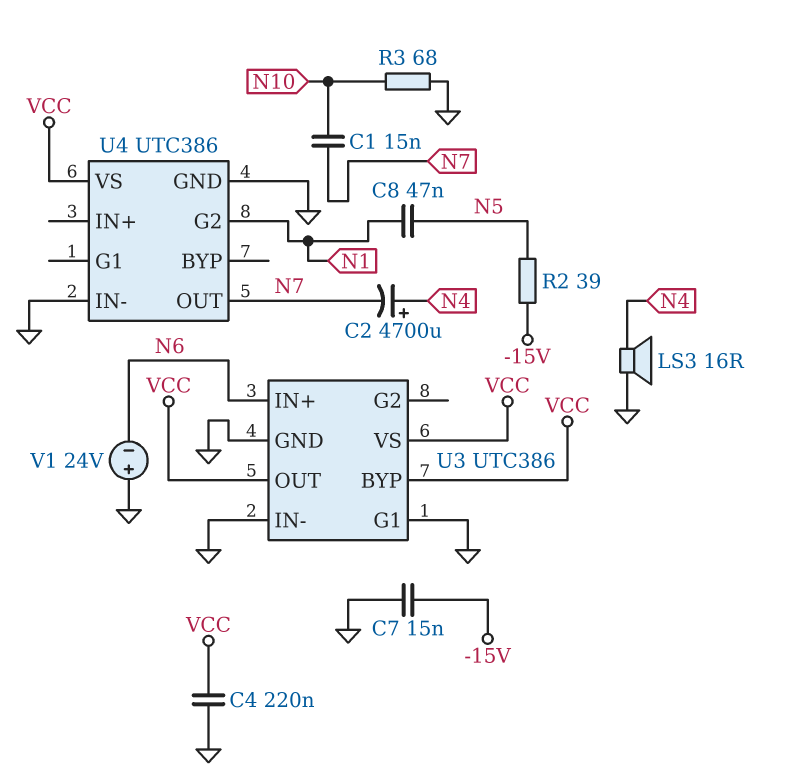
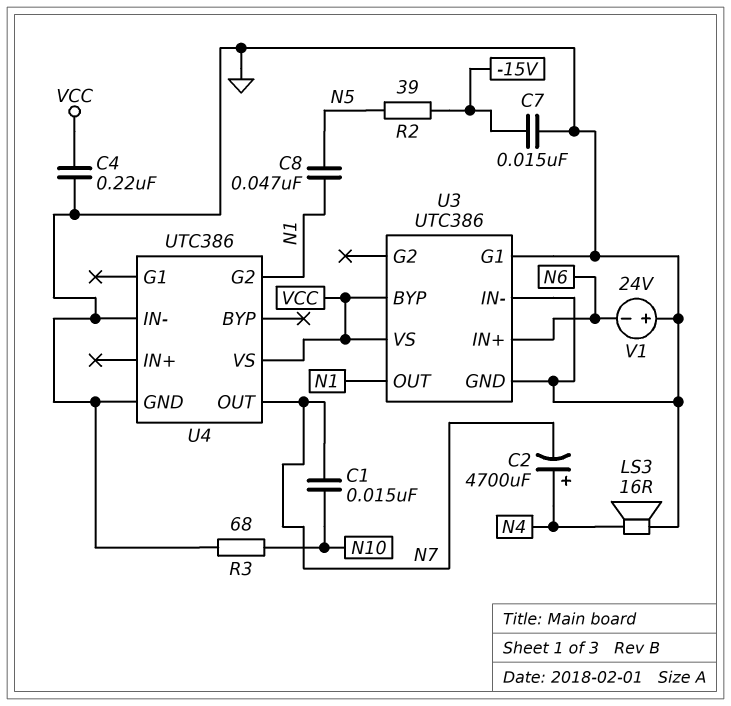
U3 pin OUT: VCC -> N1

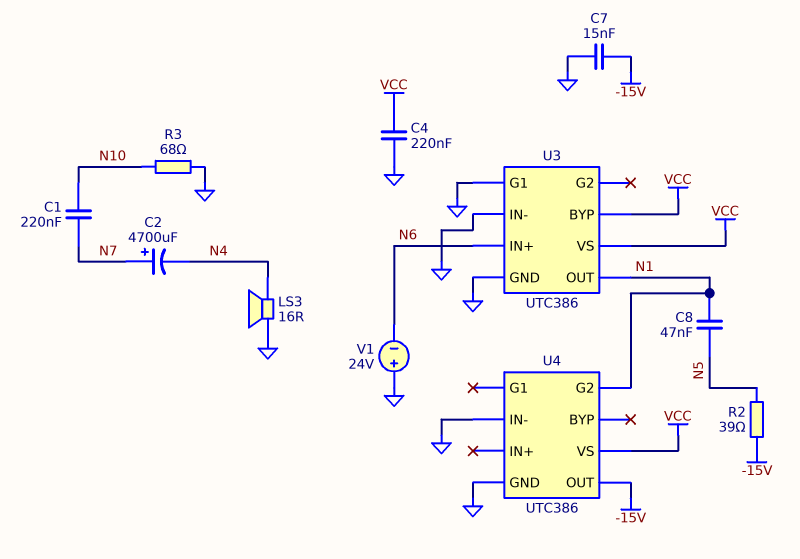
C1: 15nF (N7, N10) -> 220nF (N7, N10)
C2: 4700uF (plus N4, minus N7) -> 4700uF (plus N7, minus N4)
U4 pin OUT: N7 -> -15V

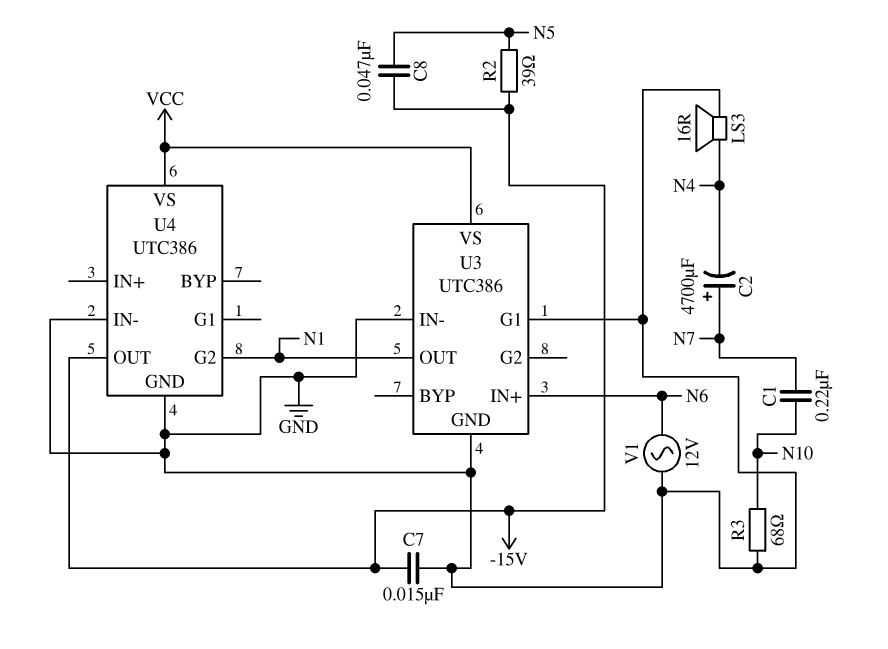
C4: 220nF (GND, VCC) -> none
C8: 47nF (N1, N5) -> 47nF (-15V, N5)
U3 pin BYP: VCC -> none
V1: 24V (plus GND, minus N6) -> AC 12V (GND, N6)

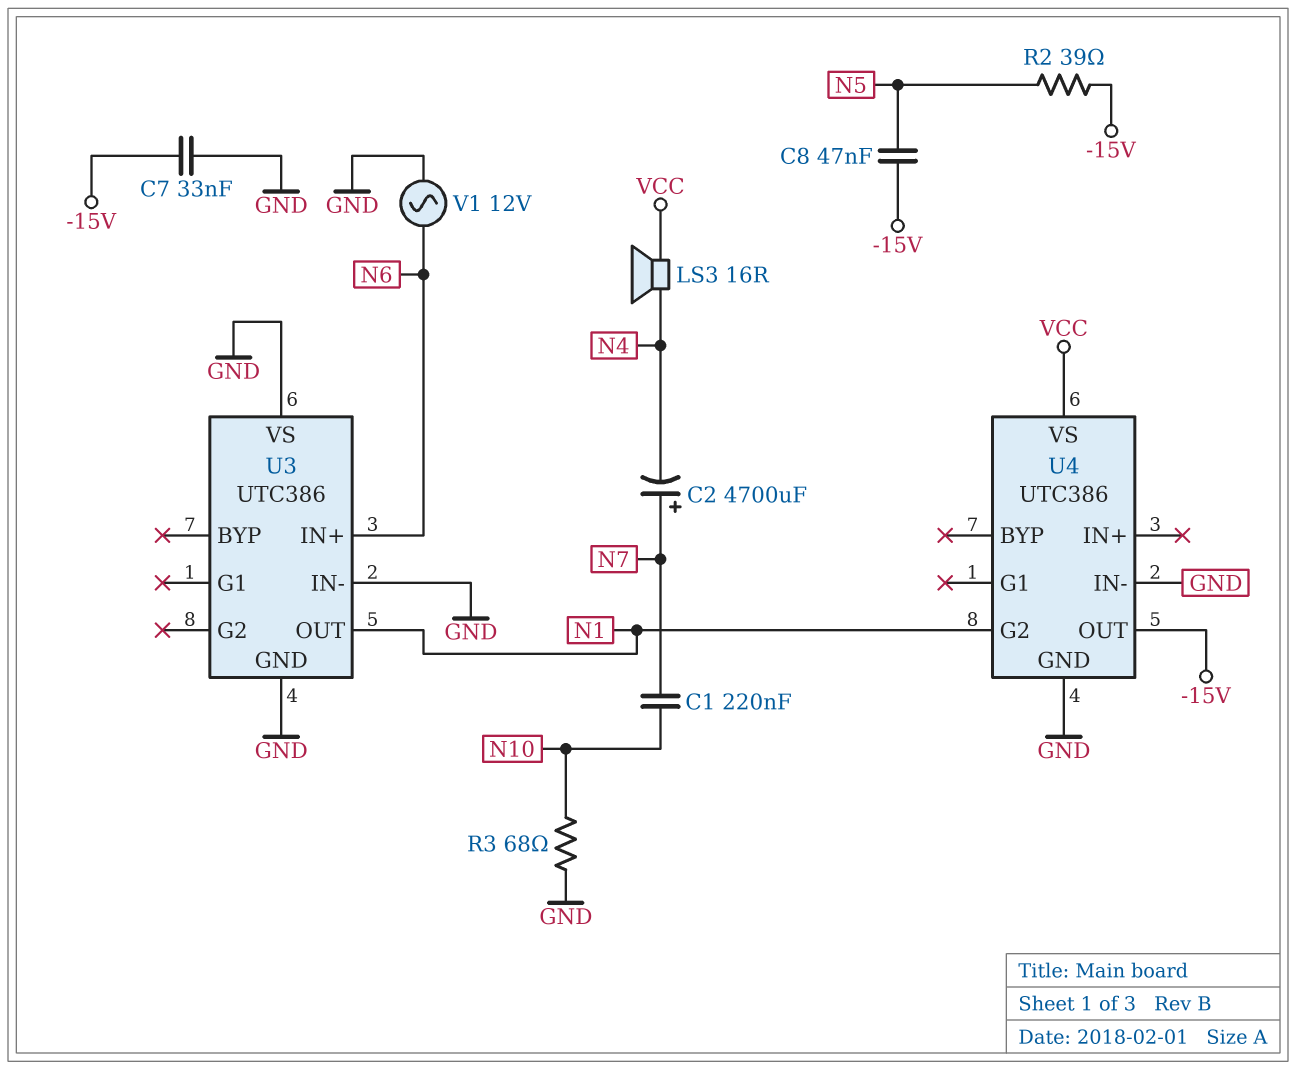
C7: 15nF (-15V, GND) -> 33nF (-15V, GND)
LS3: speaker 16R (GND, N4) -> speaker 16R (N4, VCC)
U3 pin G1: GND -> none
U3 pin VS: VCC -> GND

